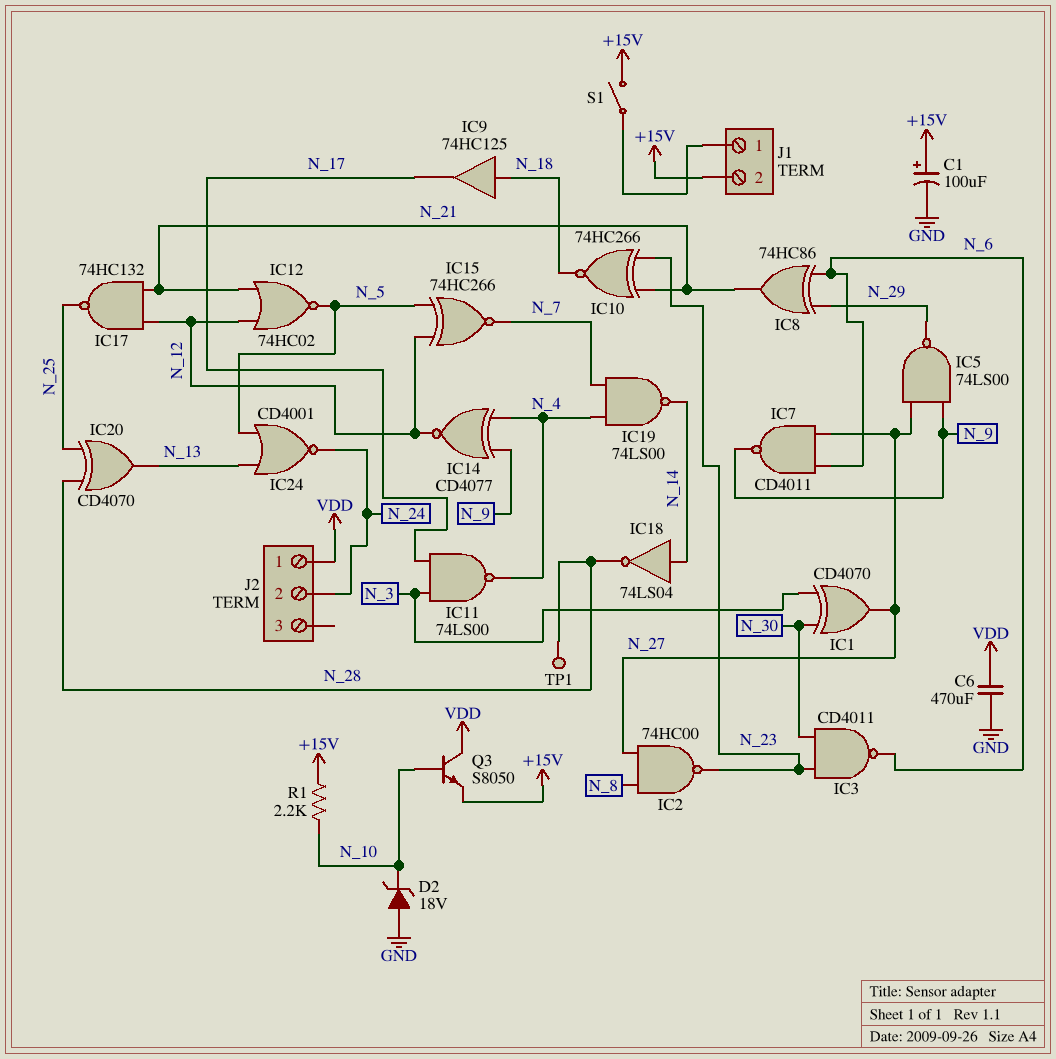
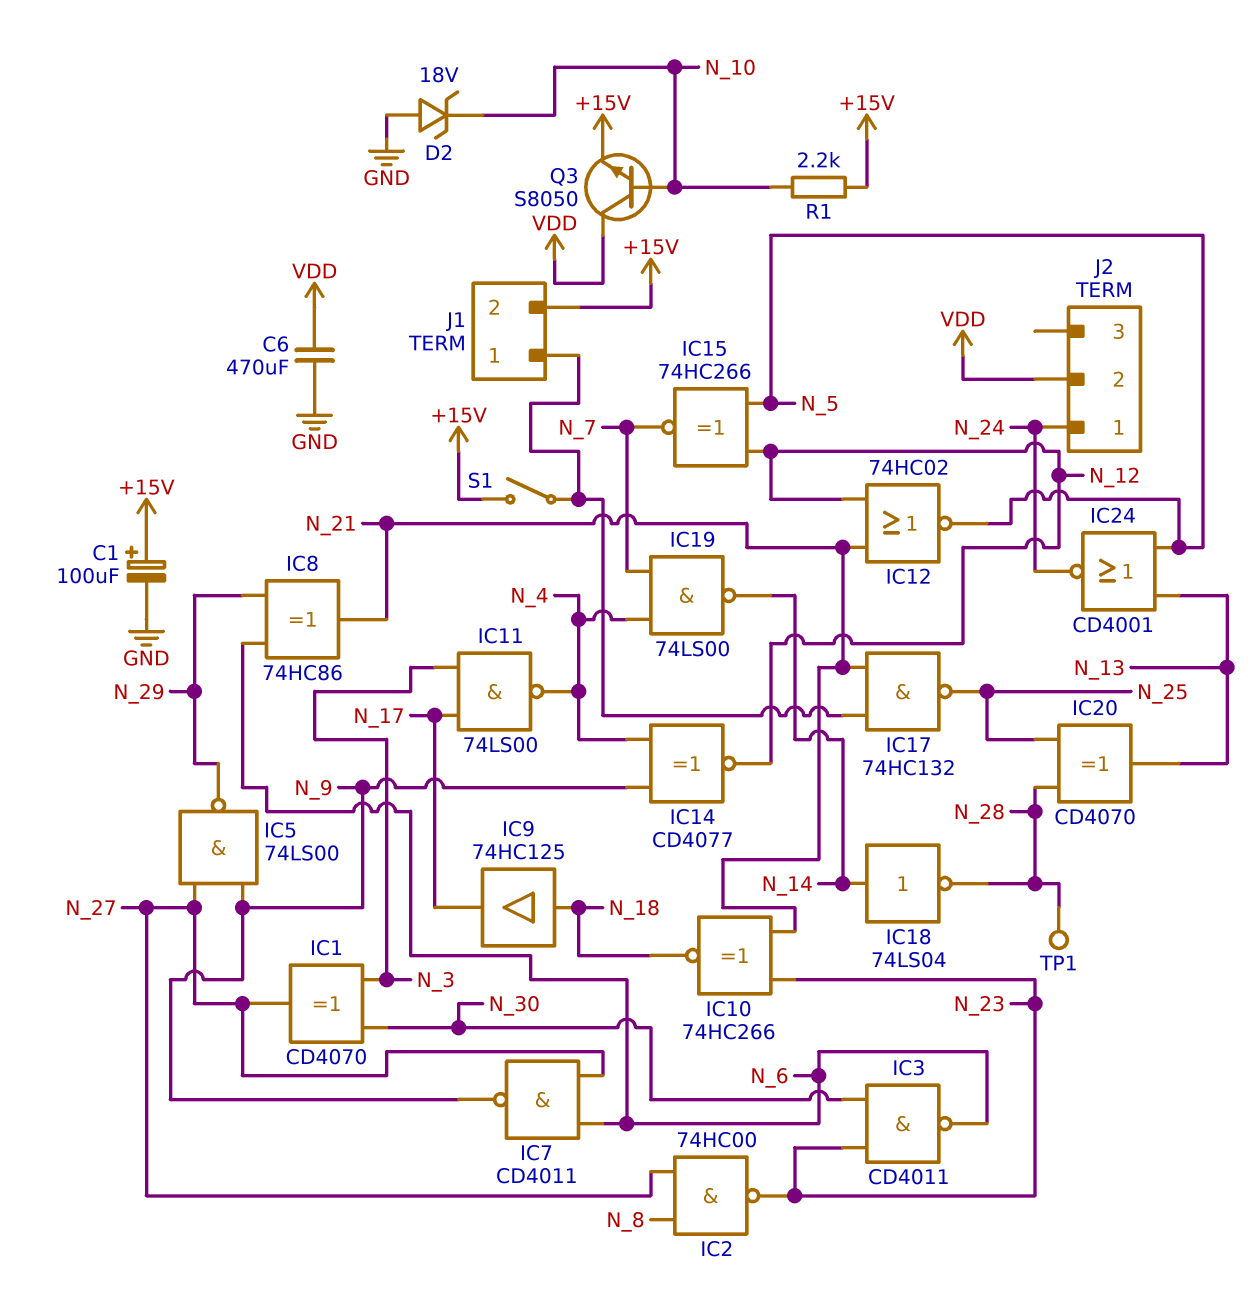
IC17: NAND 74HC132 (in N_12, in N_21, out N_25) -> NAND 74HC132 (in J1/1, in N_21, out N_25)
J2 pin 1: VDD -> N_24
J2 pin 2: N_24 -> VDD

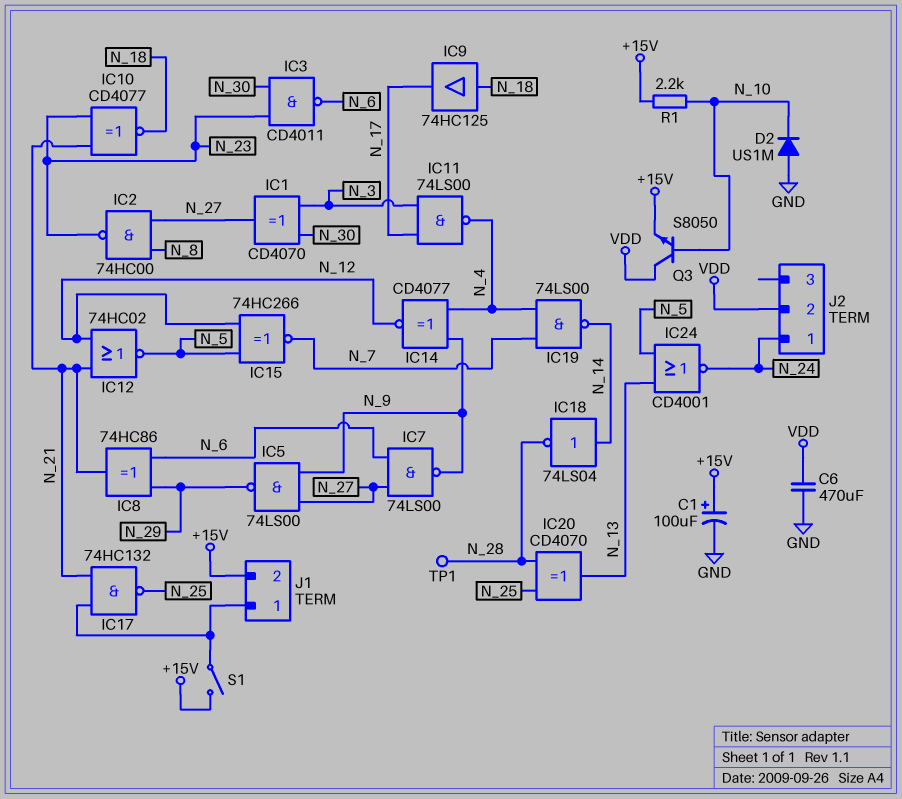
D2: zener 18V (A GND, K N_10) -> diode US1M (A GND, K N_10)
IC7: NAND CD4011 (in N_6, in N_27, out N_9) -> NAND 74LS00 (in N_6, in N_27, out N_9)
IC10: XNOR 74HC266 (in N_21, in N_23, out N_18) -> XNOR CD4077 (in N_21, in N_23, out N_18)

